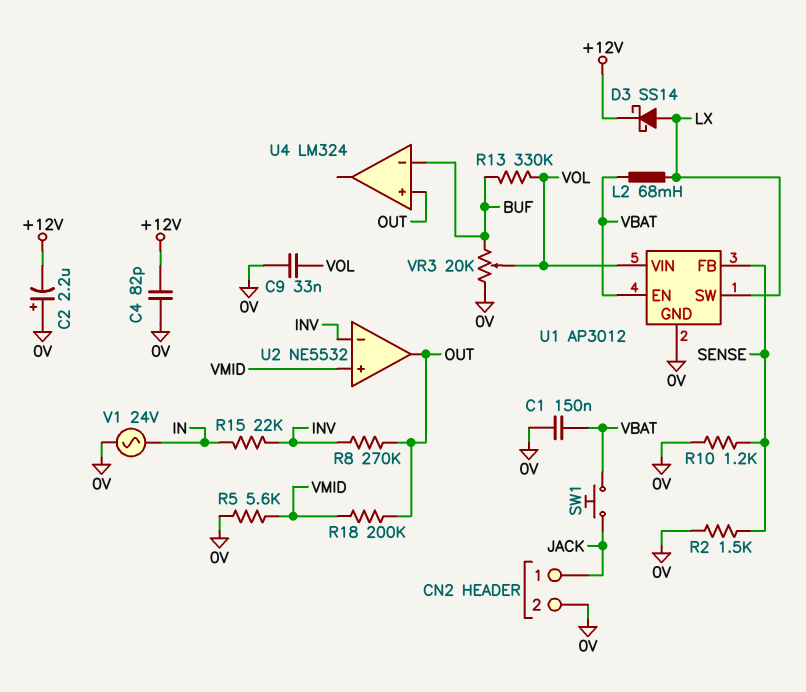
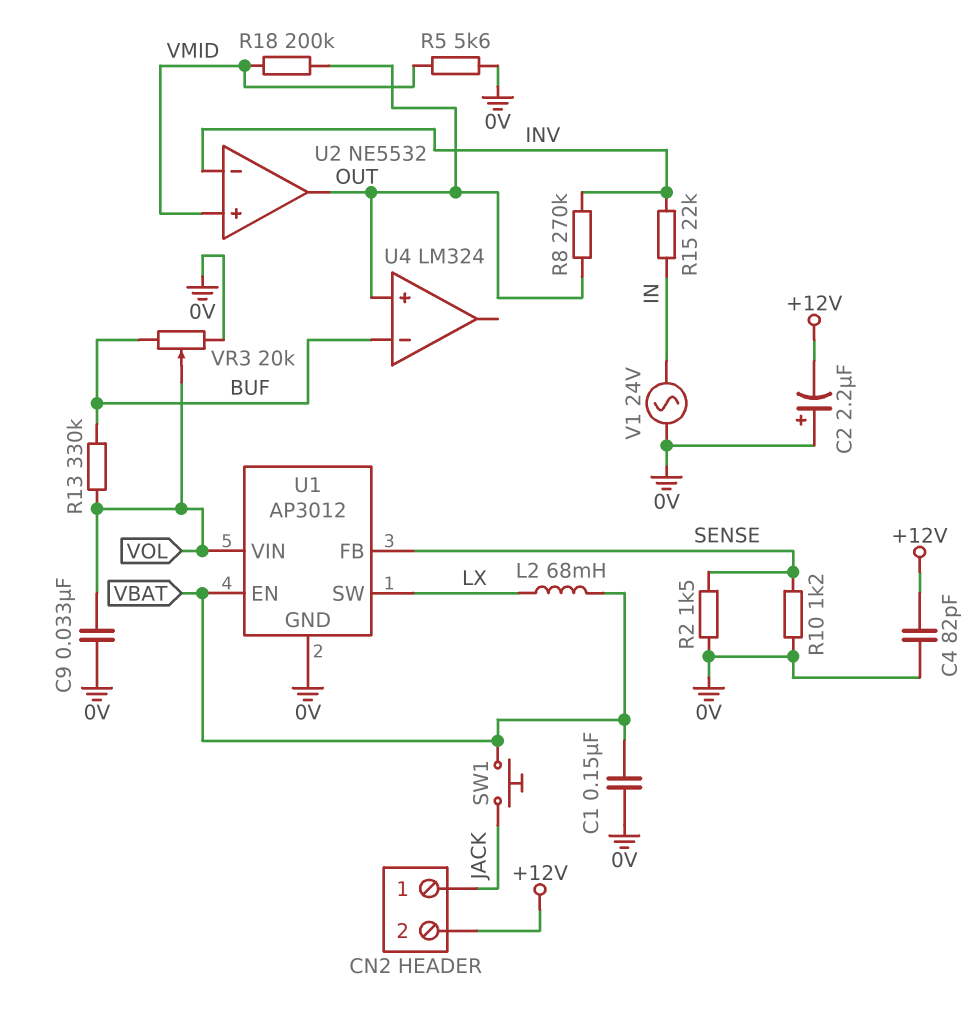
CN2 pin 2: 0V -> +12V
D3: schottky SS14 (A LX, K +12V) -> none

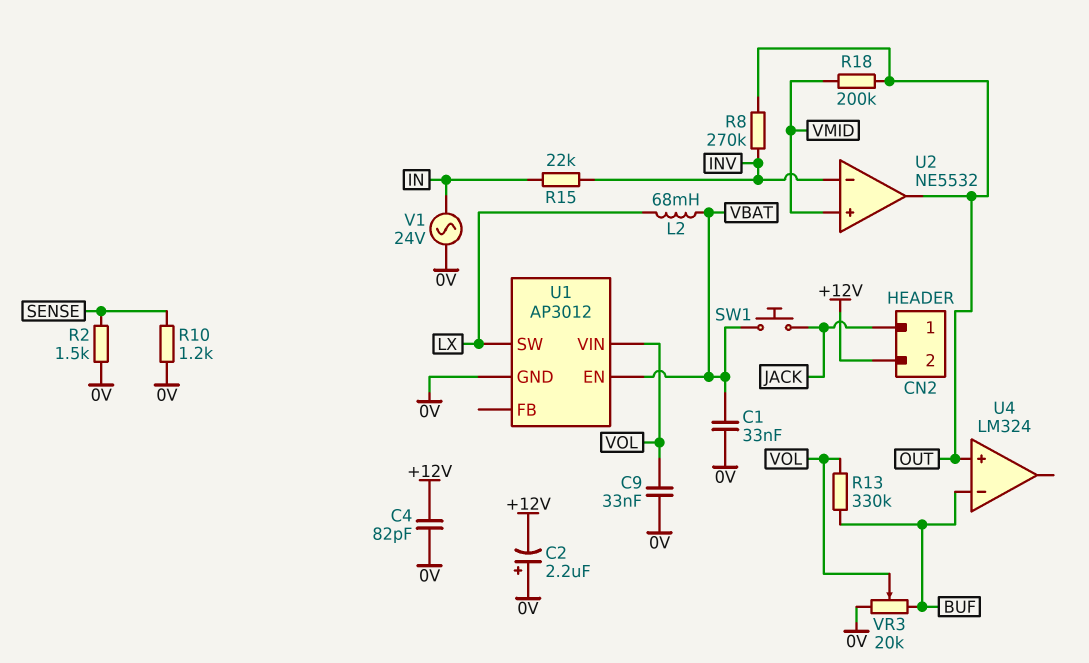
C1: 150nF (0V, VBAT) -> 33nF (0V, VBAT)
R5: 5.6k (0V, VMID) -> none
U1 pin FB: SENSE -> none

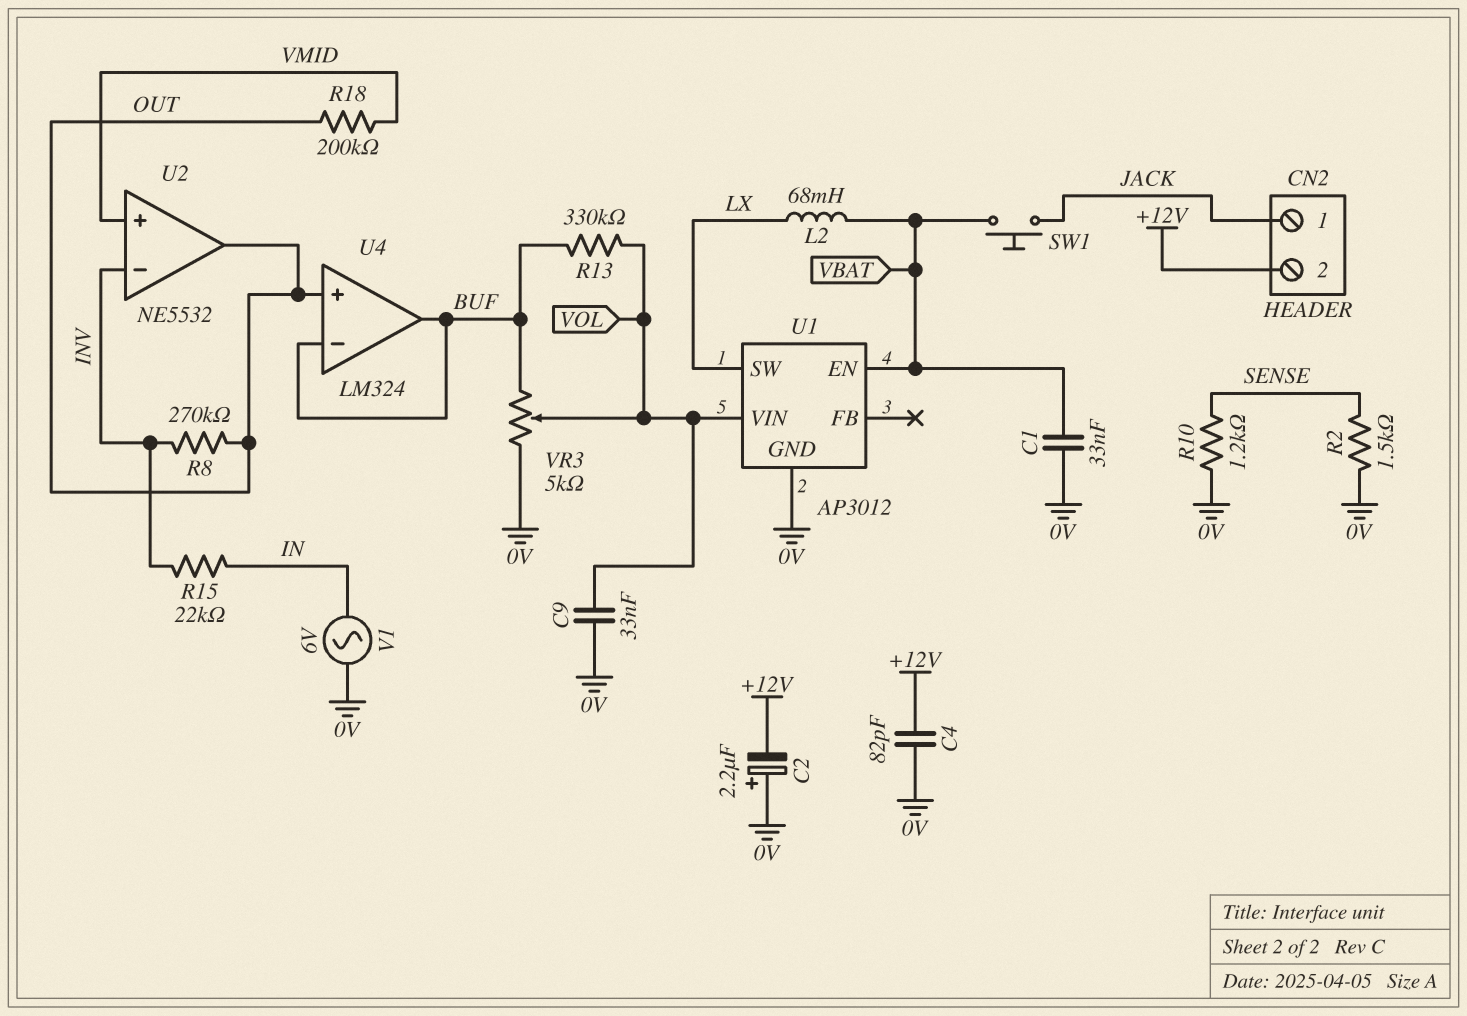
U4 pin out: none -> BUF
V1: AC 24V (0V, IN) -> AC 6V (0V, IN)
VR3: 20k (0V, BUF, wiper VOL) -> 5k (0V, BUF, wiper VOL)

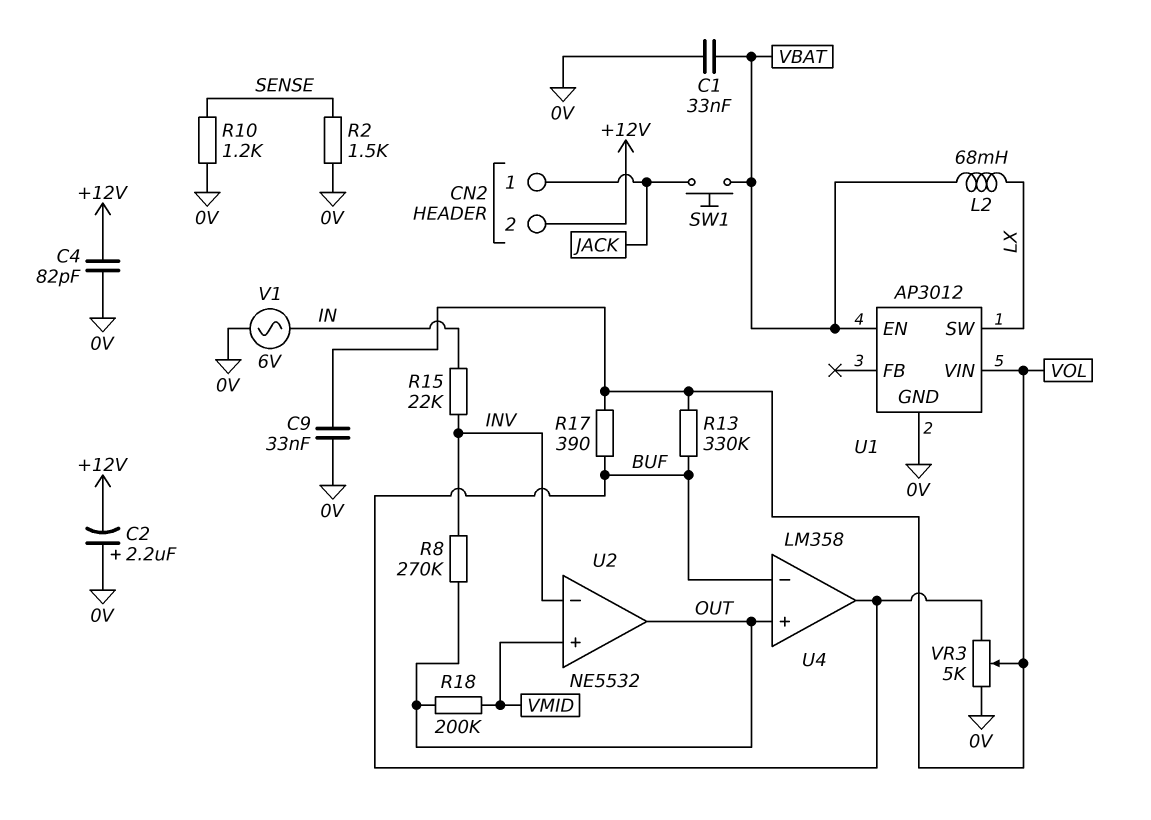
R17: none -> 390 (BUF, VOL)
U4: LM324 -> LM358

